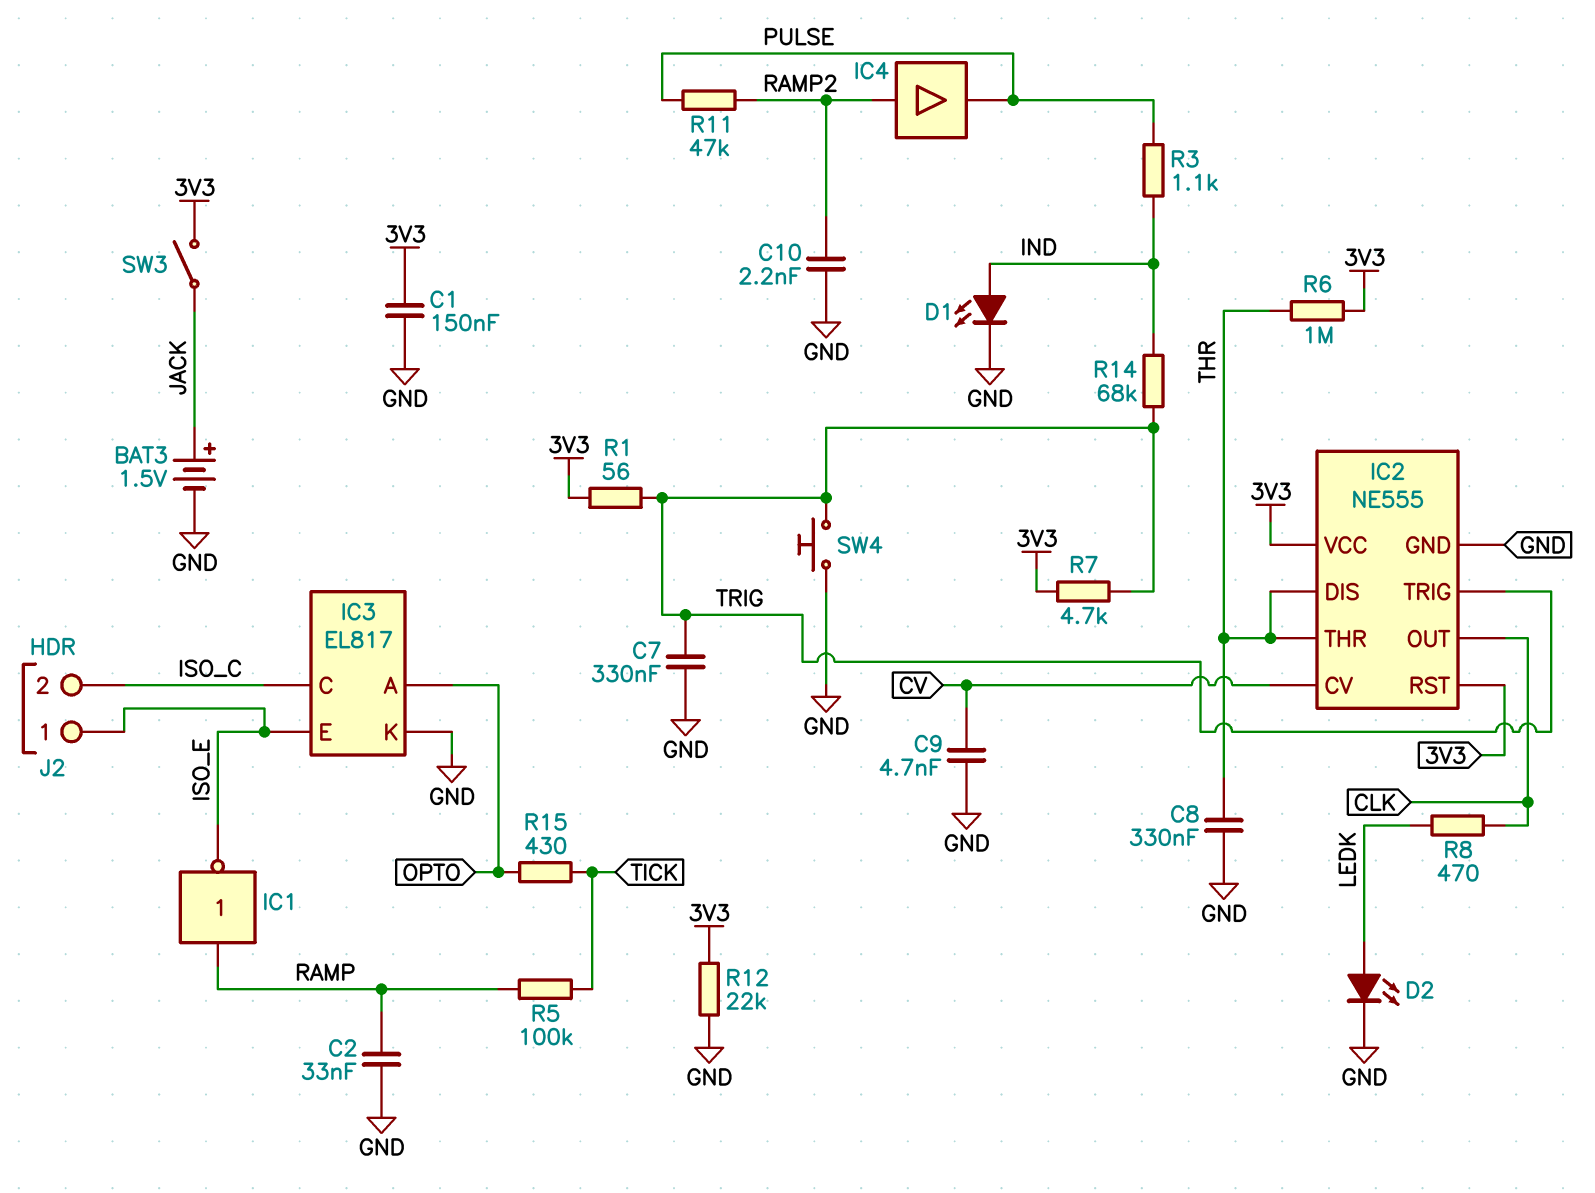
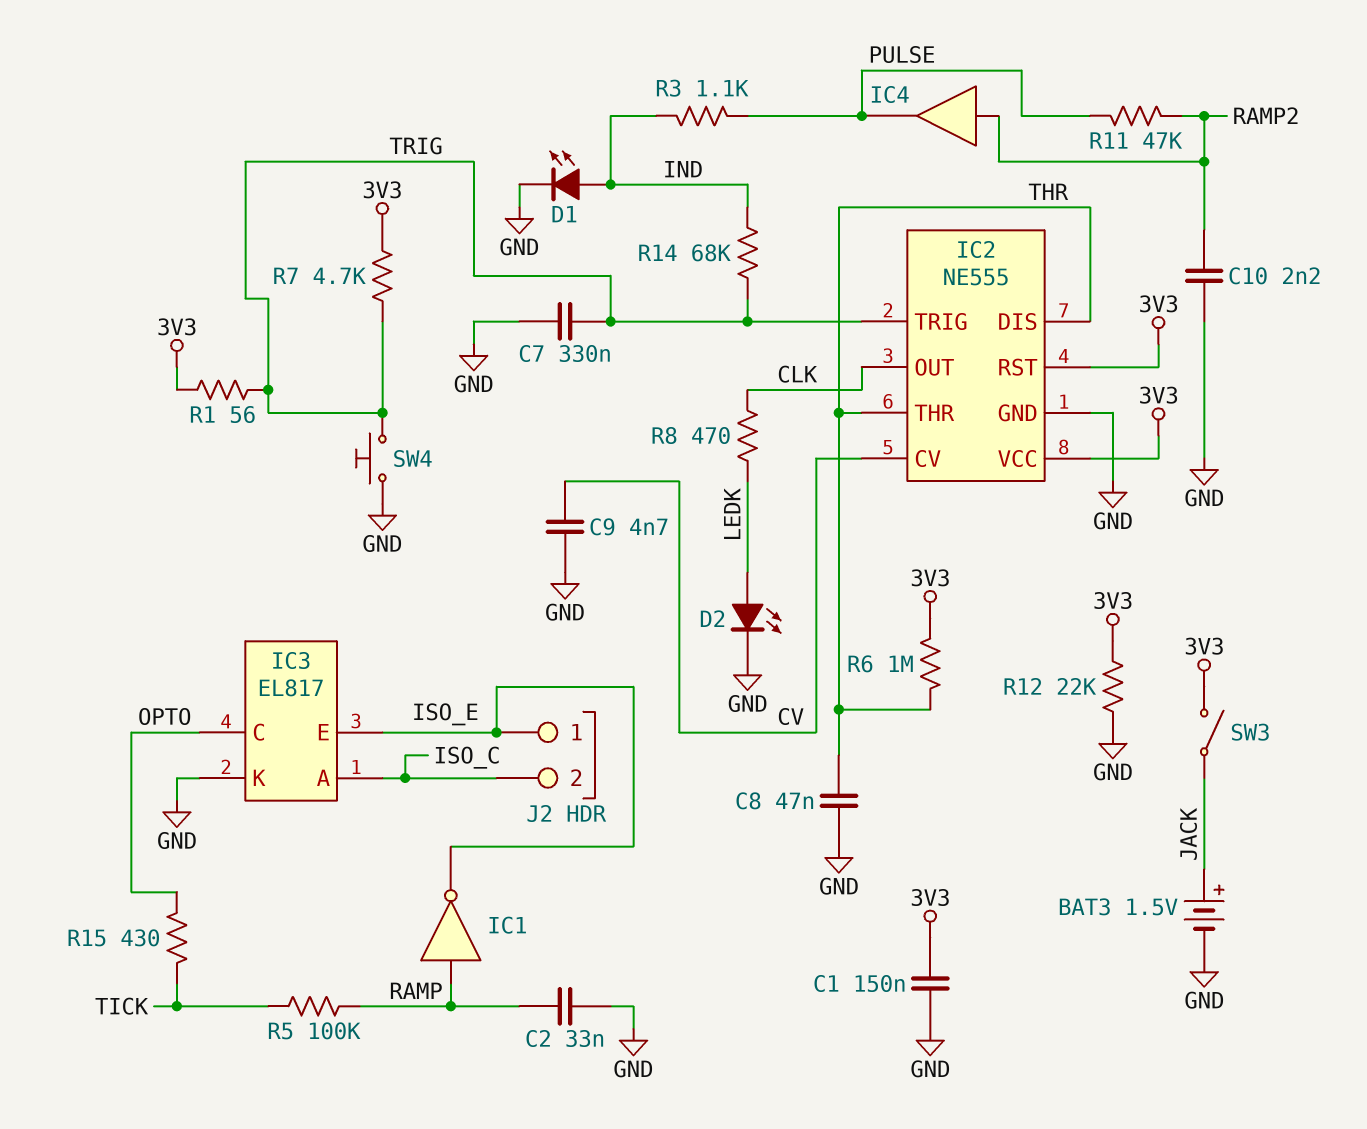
C8: 330nF (GND, THR) -> 47nF (GND, THR)
IC3 pin A: OPTO -> ISO_C
IC3 pin C: ISO_C -> OPTO

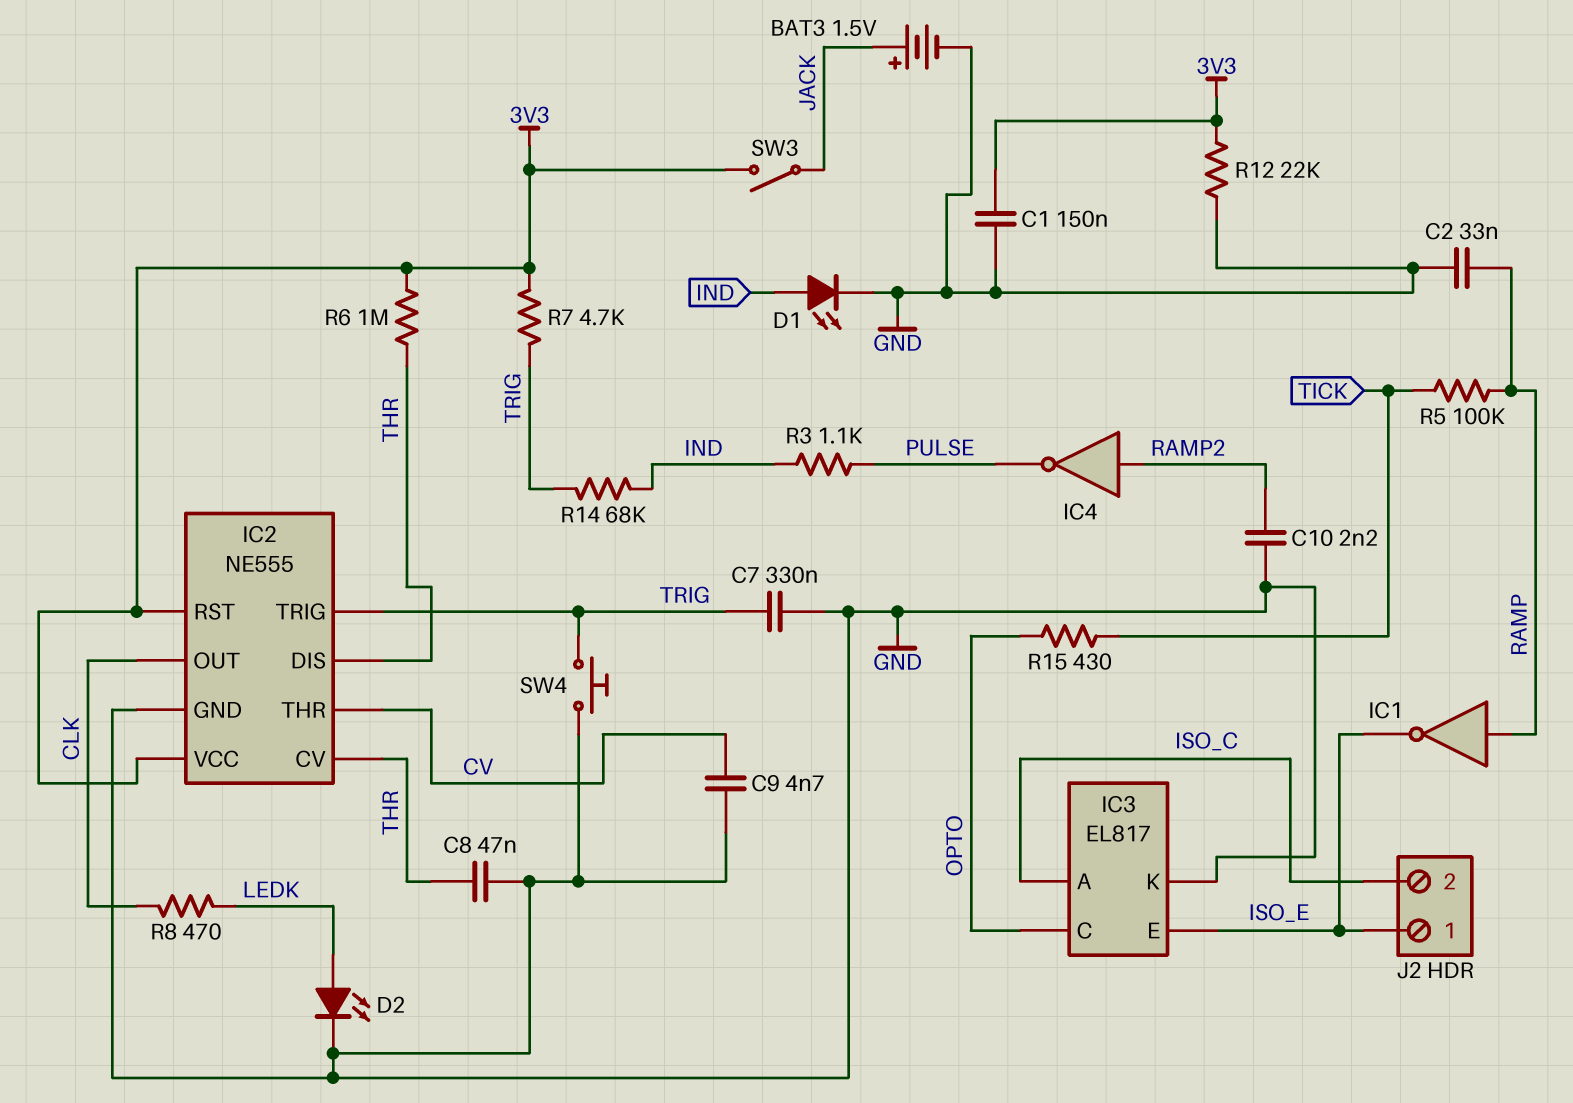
IC2 pin CV: CV -> THR
IC2 pin THR: THR -> CV
IC4: buffer (in RAMP2, out PULSE) -> NOT (in RAMP2, out PULSE)
R1: 56 (3V3, TRIG) -> none
R11: 47k (PULSE, RAMP2) -> none

